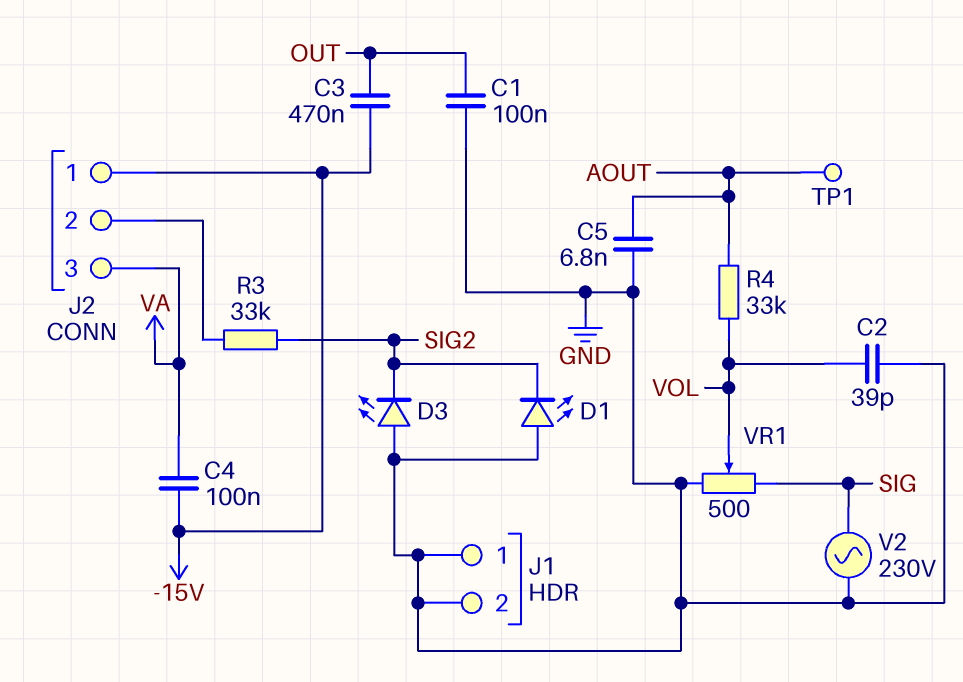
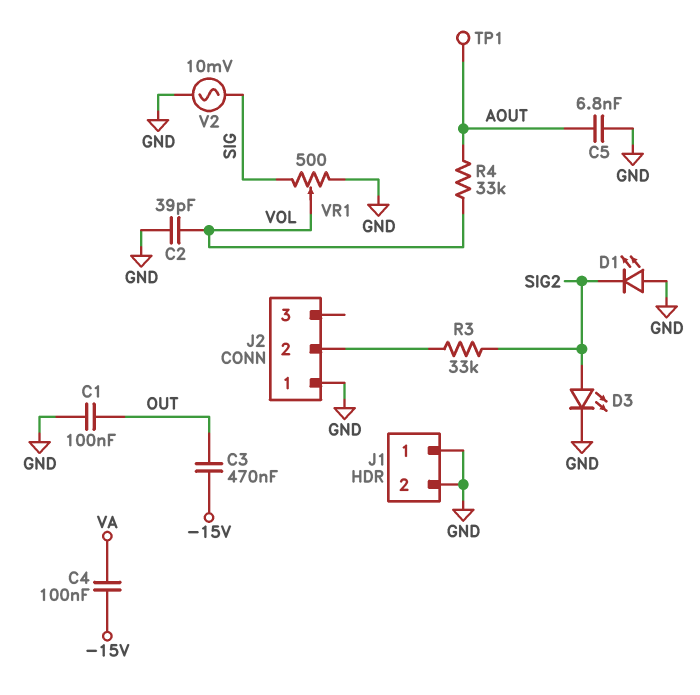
D3: LED (A GND, K SIG2) -> LED (A SIG2, K GND)
J2 pin 1: -15V -> GND
J2 pin 3: VA -> none
V2: AC 230V (GND, SIG) -> AC 10mV (GND, SIG)

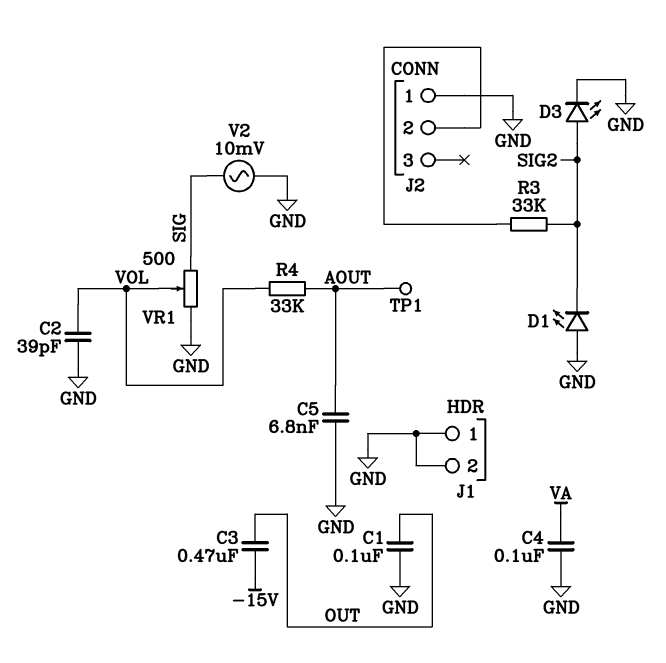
C4: 100nF (-15V, VA) -> 100nF (GND, VA)

